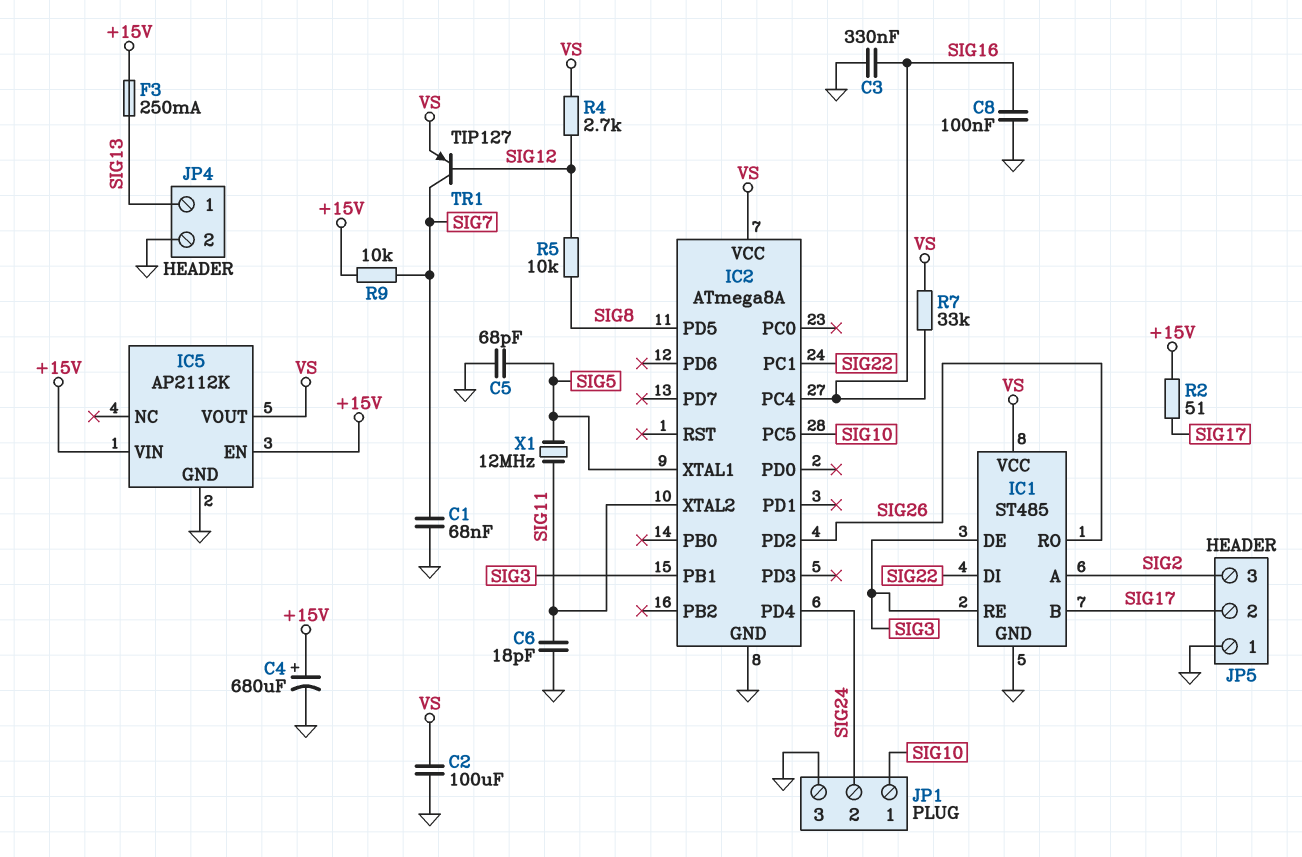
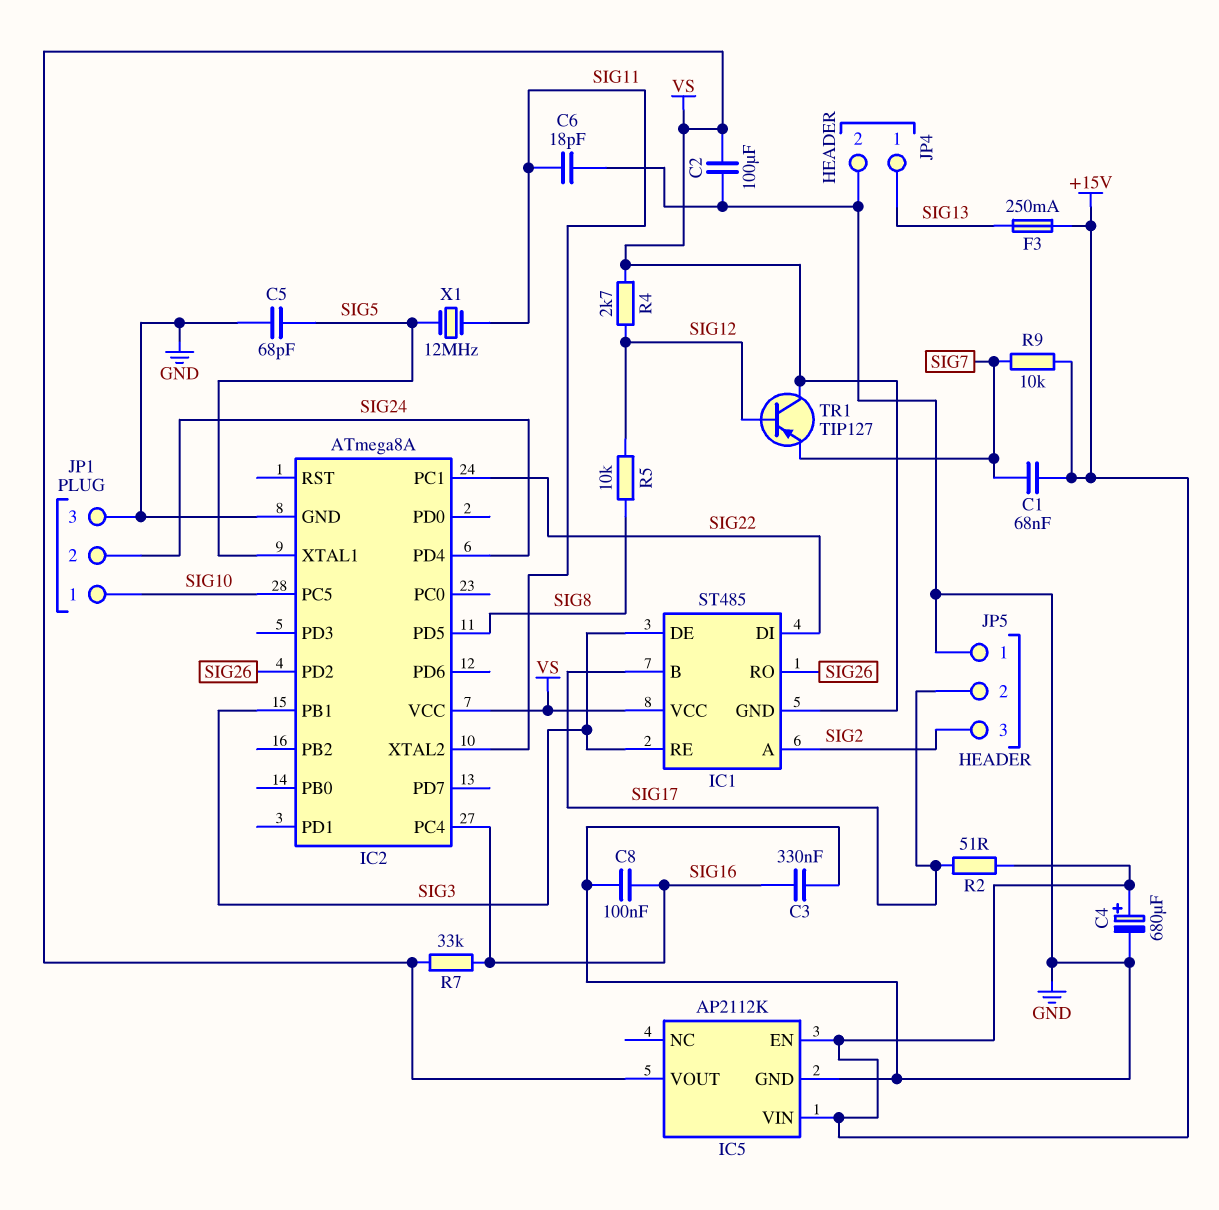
C1: 68nF (GND, SIG7) -> 68nF (+15V, SIG7)
IC1 pin GND: GND -> VS
TR1: PNP TIP127 (B SIG12, C SIG7, E VS) -> PNP TIP127 (B SIG12, C VS, E SIG7)

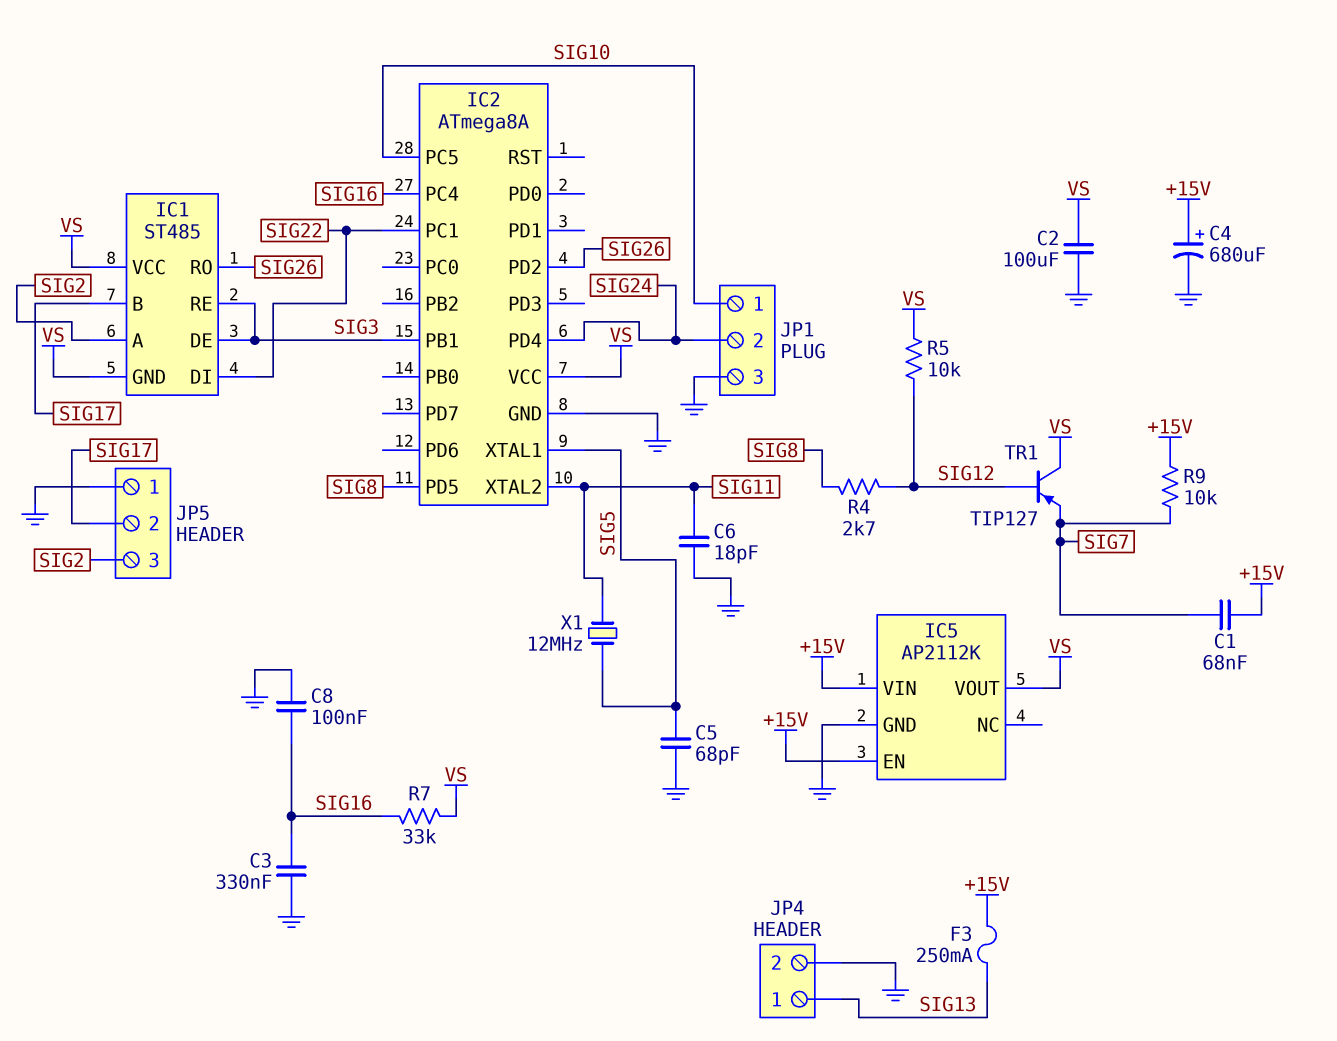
R2: 51 (+15V, SIG17) -> none
R4: 2.7k (SIG12, VS) -> 2.7k (SIG8, SIG12)
R5: 10k (SIG8, SIG12) -> 10k (SIG12, VS)

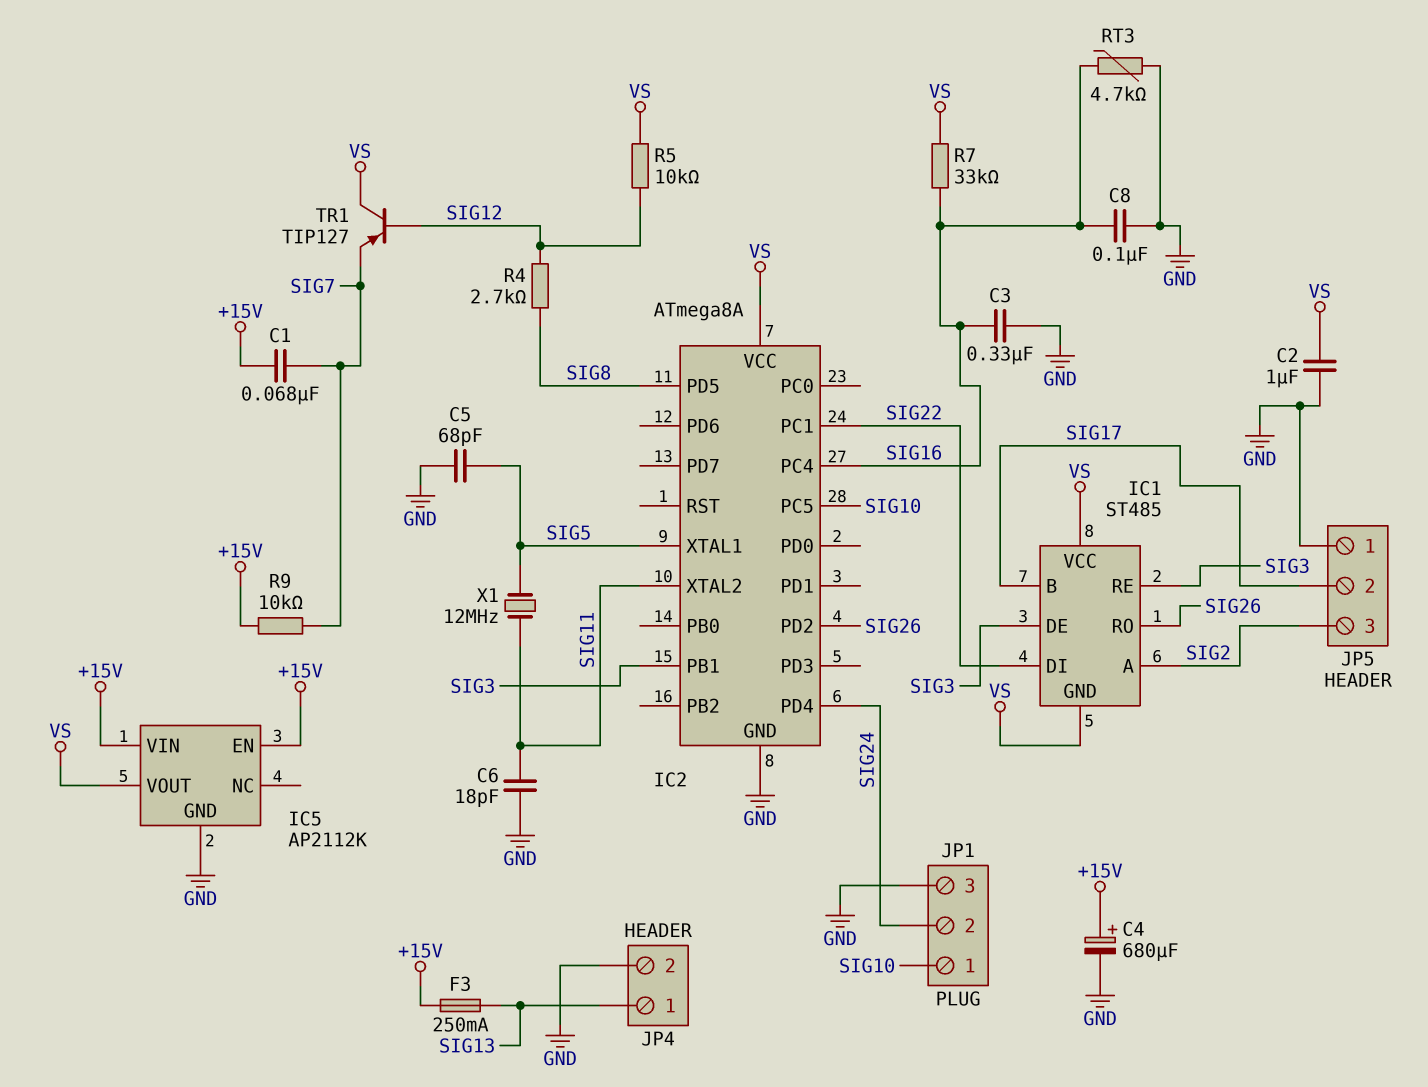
C2: 100uF (GND, VS) -> 1uF (GND, VS)
RT3: none -> 4.7k (GND, SIG16)

